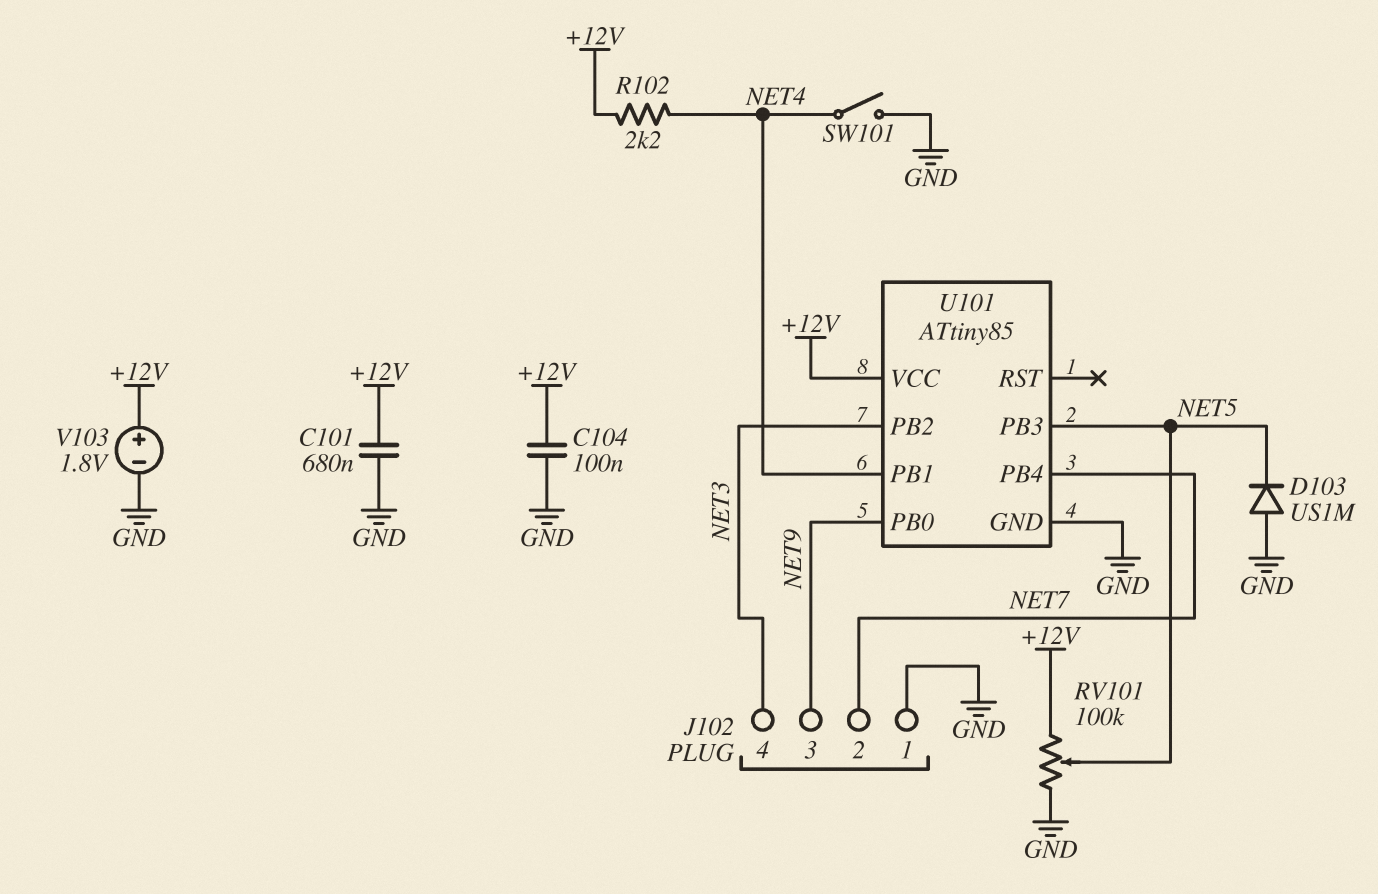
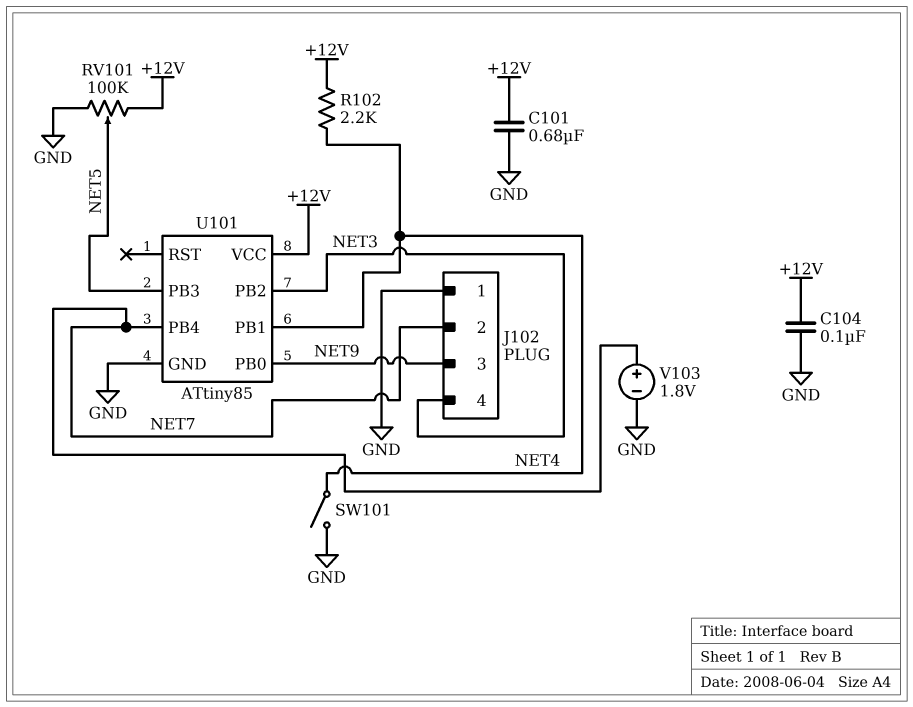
D103: diode US1M (A GND, K NET5) -> none
V103: 1.8V (plus +12V, minus GND) -> 1.8V (plus NET7, minus GND)

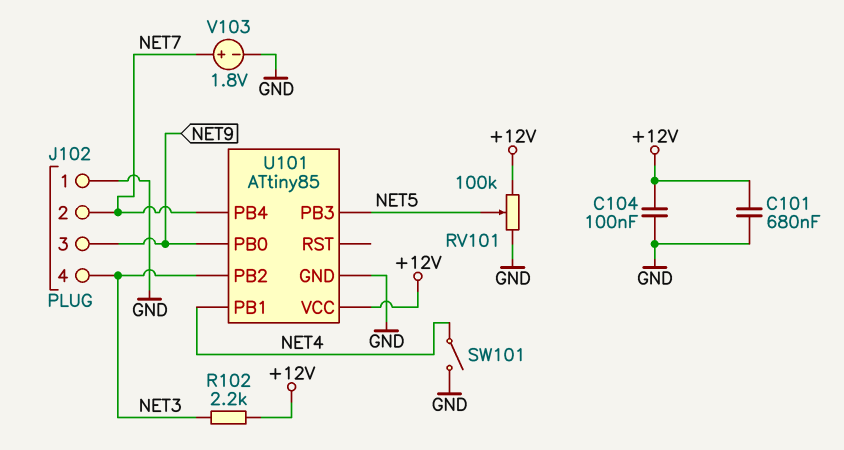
R102: 2.2k (+12V, NET4) -> 2.2k (+12V, NET3)

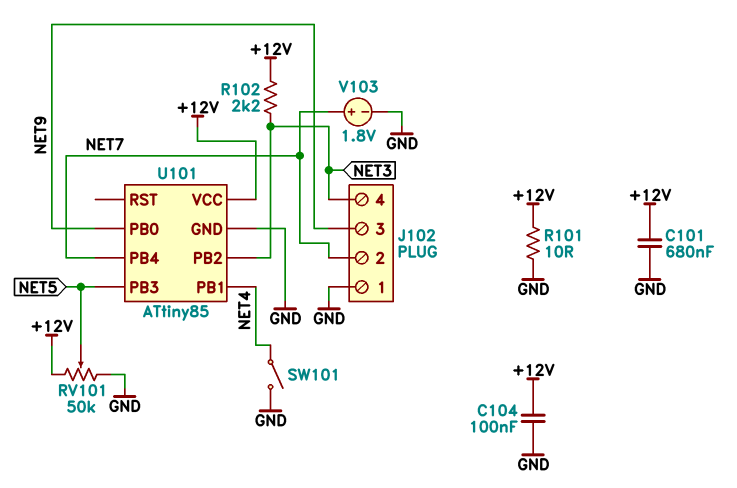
R101: none -> 10 (+12V, GND)
RV101: 100k (+12V, GND, wiper NET5) -> 50k (+12V, GND, wiper NET5)

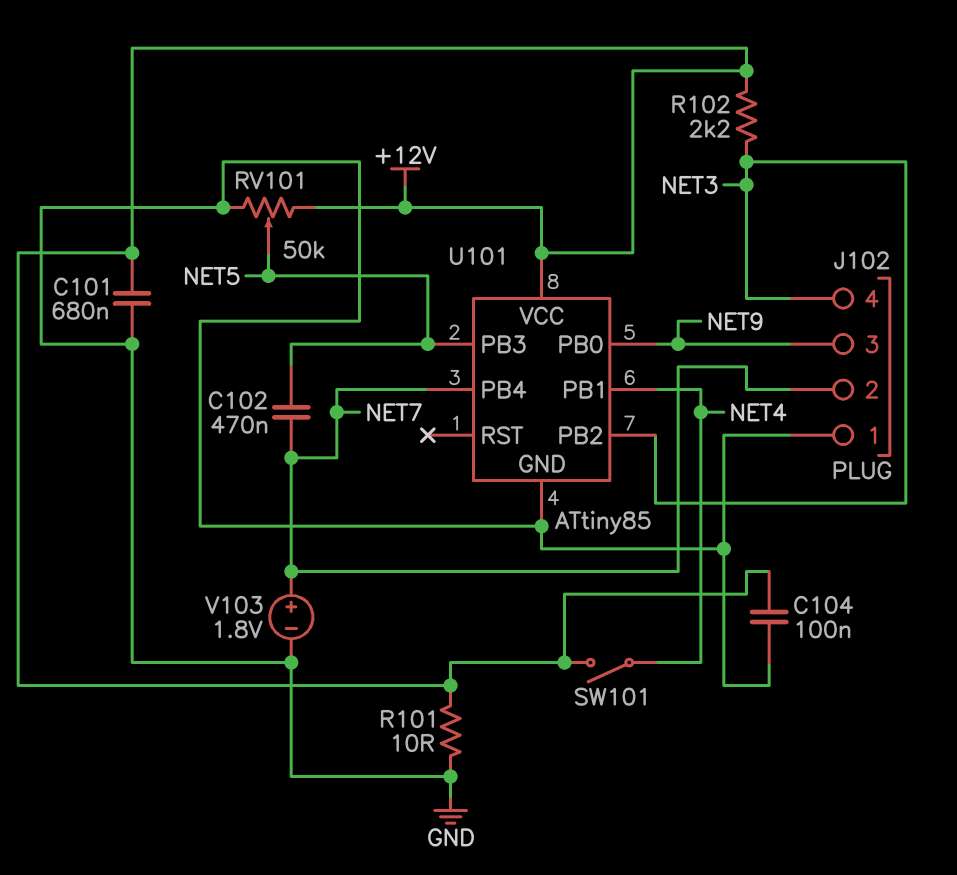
C102: none -> 470nF (NET5, NET7)
SW101: switch (GND, NET4) -> switch (+12V, NET4)

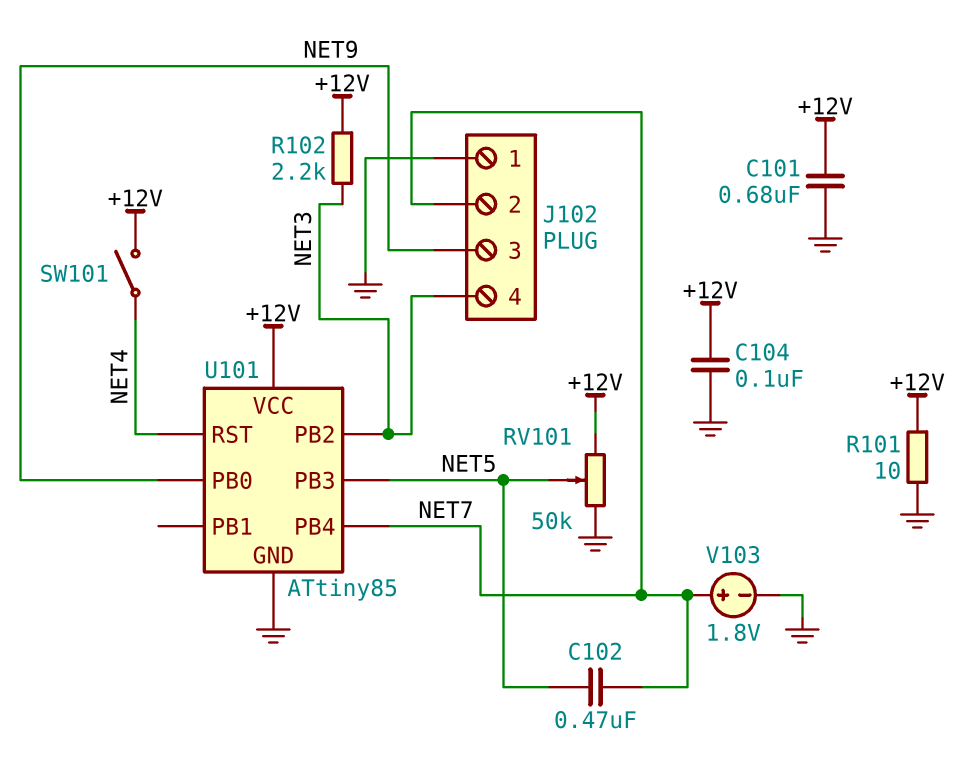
U101 pin PB1: NET4 -> none
U101 pin RST: none -> NET4

